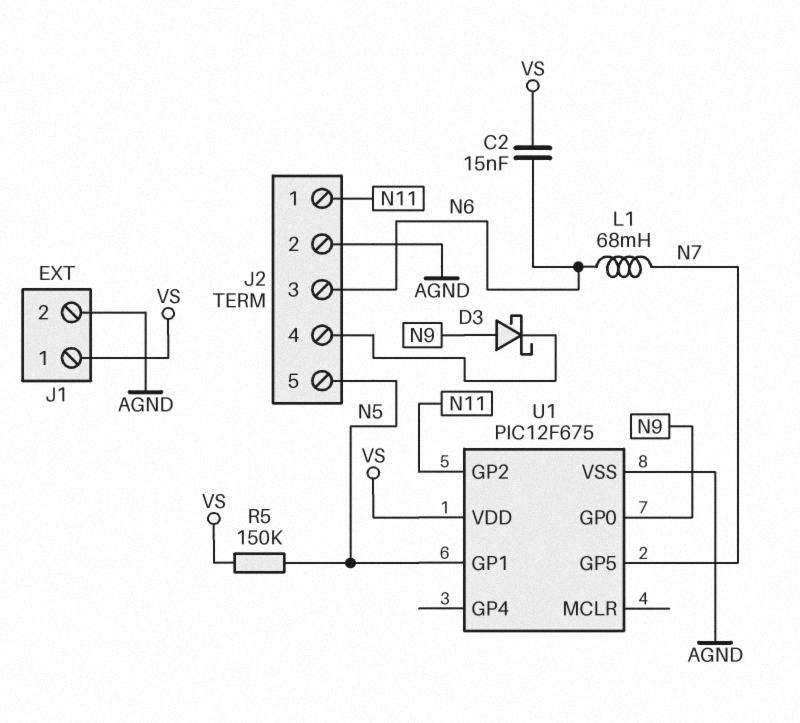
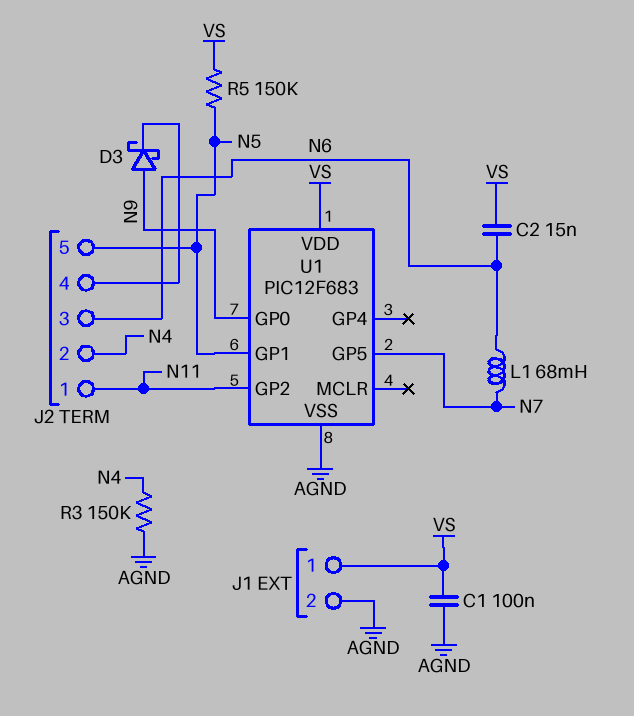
C1: none -> 100nF (AGND, VS)
J2 pin 2: AGND -> N4
R3: none -> 150k (AGND, N4)
U1: PIC12F675 -> PIC12F683

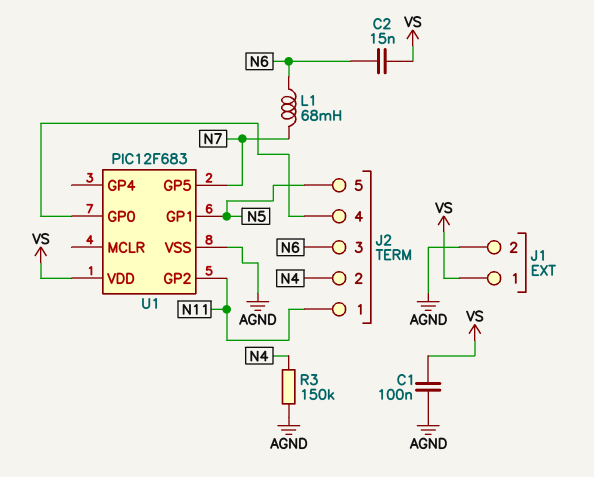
D3: schottky (A N9, K J2/4) -> none
R5: 150k (N5, VS) -> none
U1 pin GP0: N9 -> J2/4

